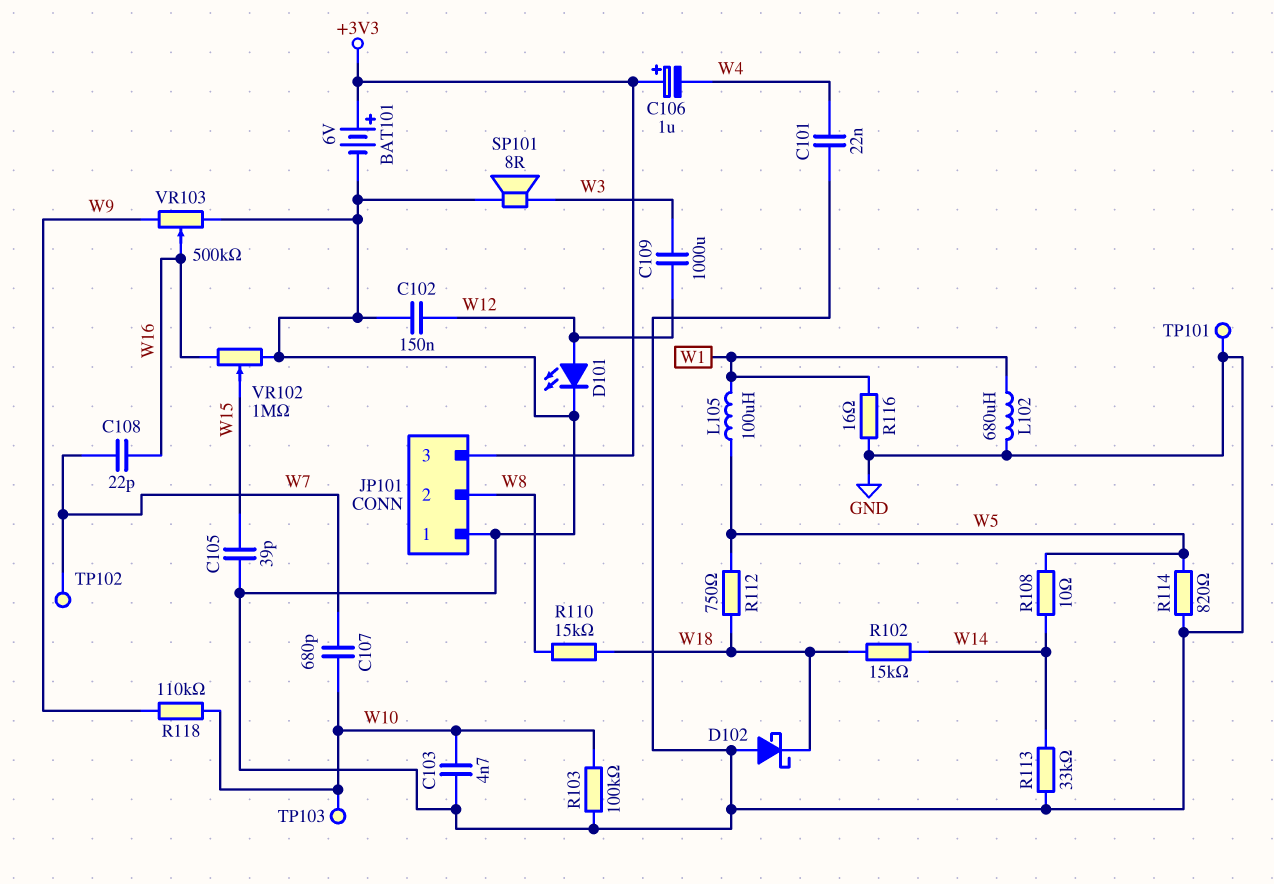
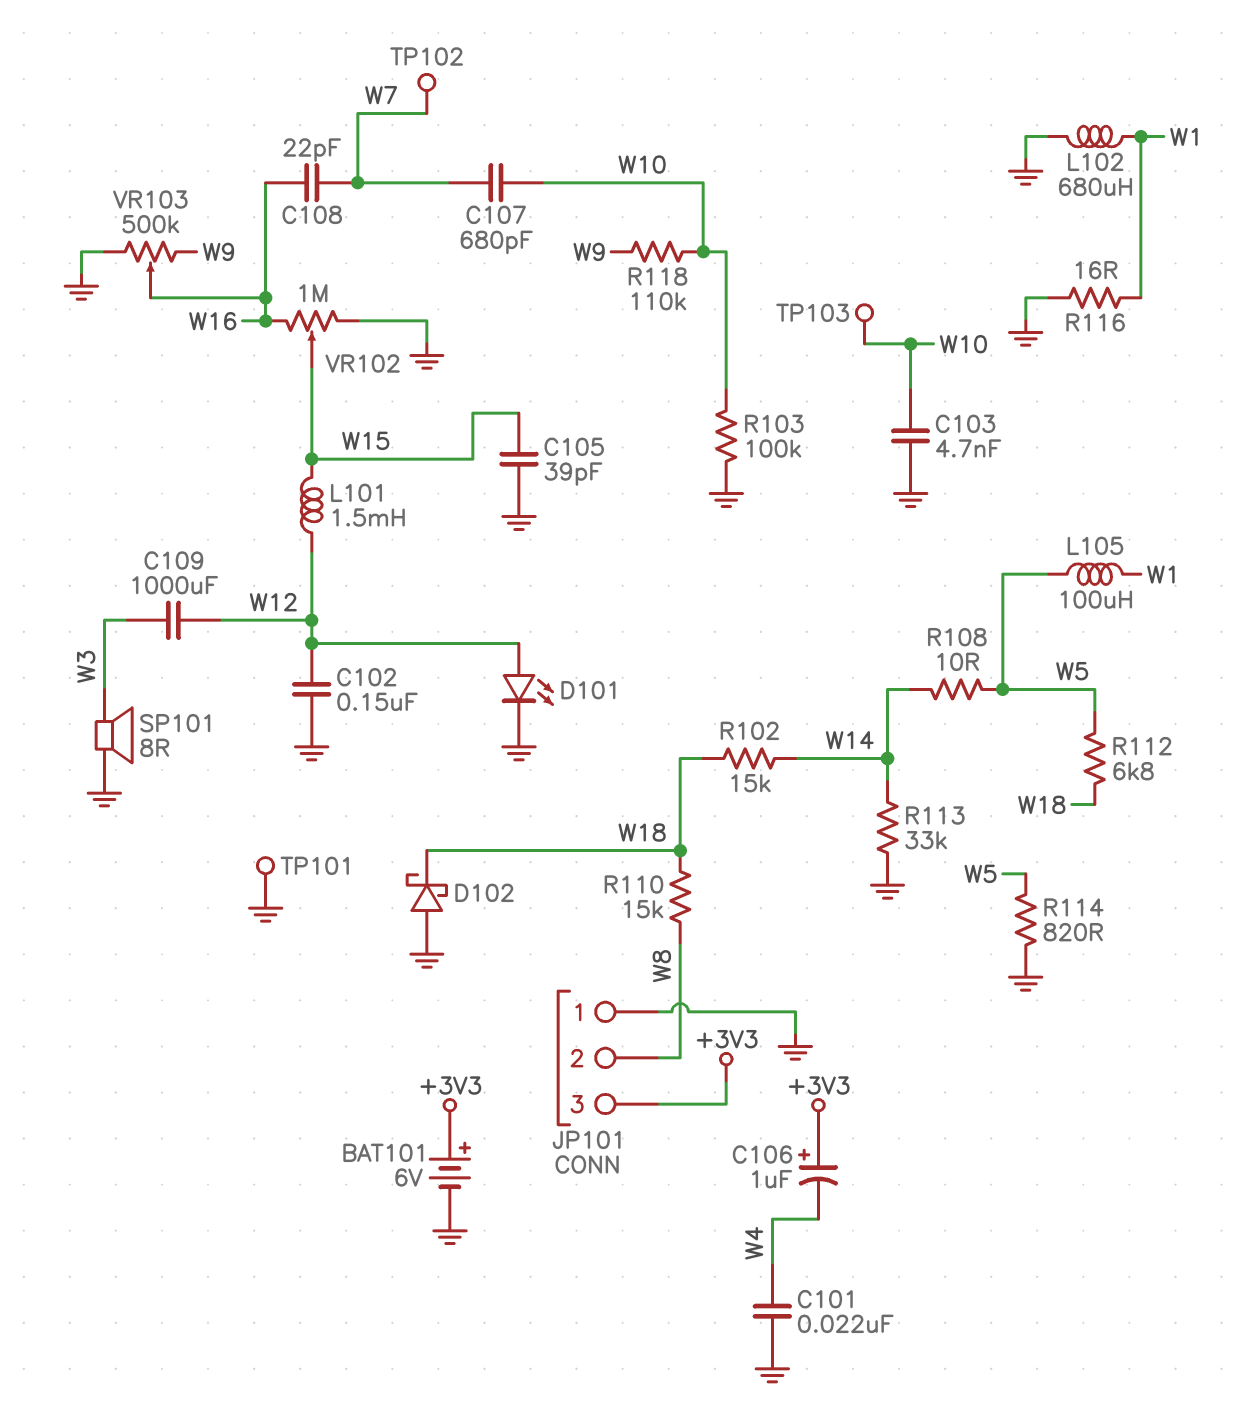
L101: none -> 1.5mH (W12, W15)
R112: 750 (W5, W18) -> 6.8k (W5, W18)

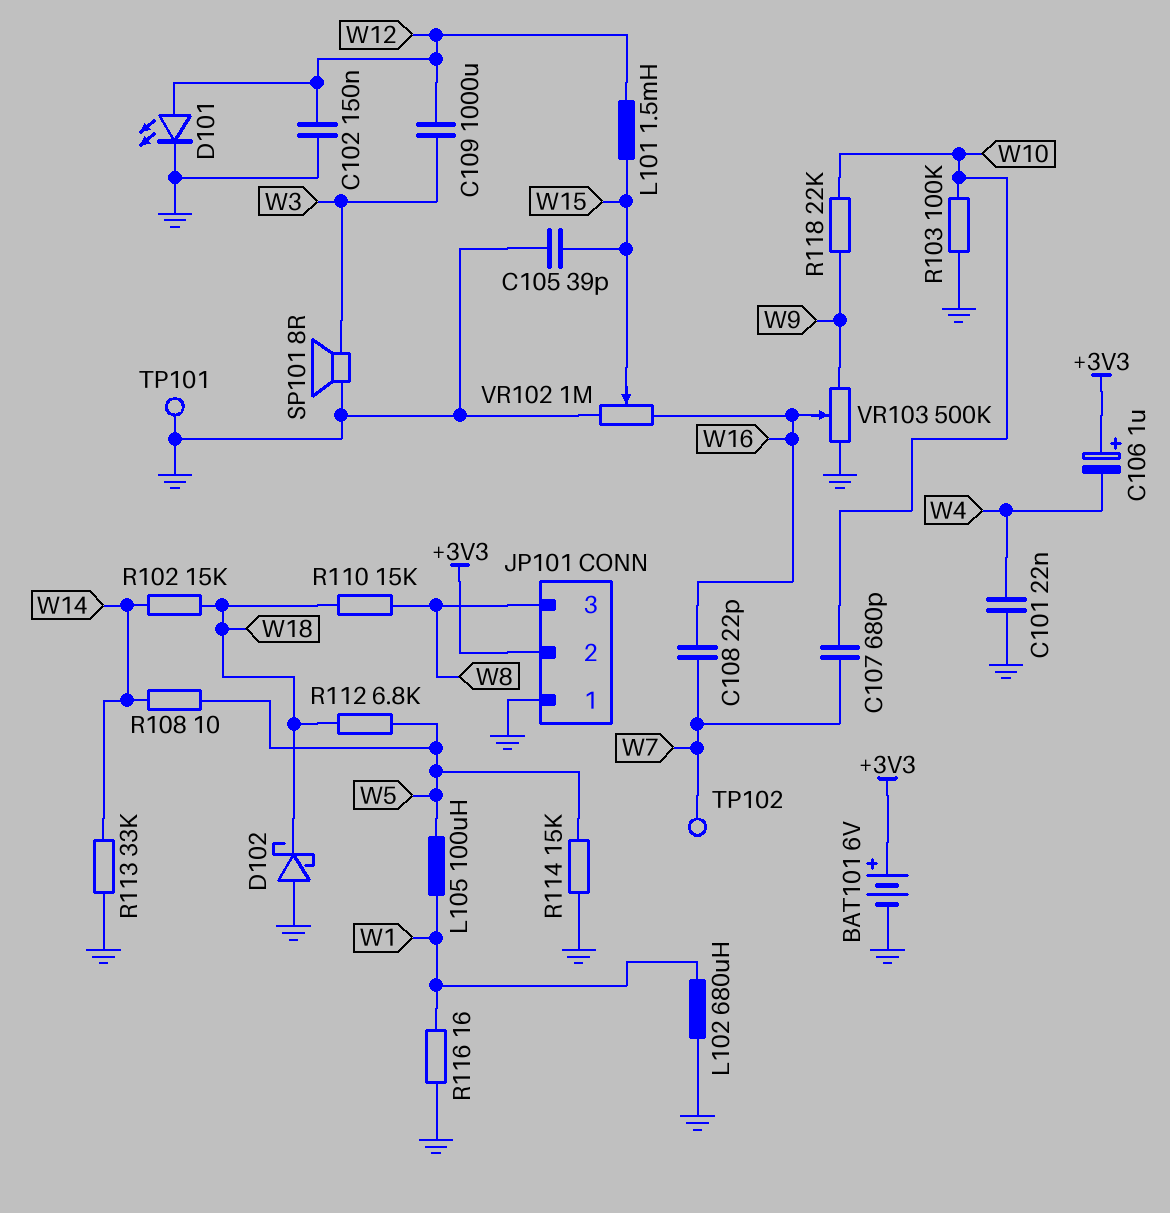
C103: 4.7nF (GND, W10) -> none
JP101 pin 2: W8 -> +3V3
JP101 pin 3: +3V3 -> W8
R114: 820 (GND, W5) -> 15k (GND, W5)
R118: 110k (W9, W10) -> 22k (W9, W10)
TP103: test point (W10) -> none

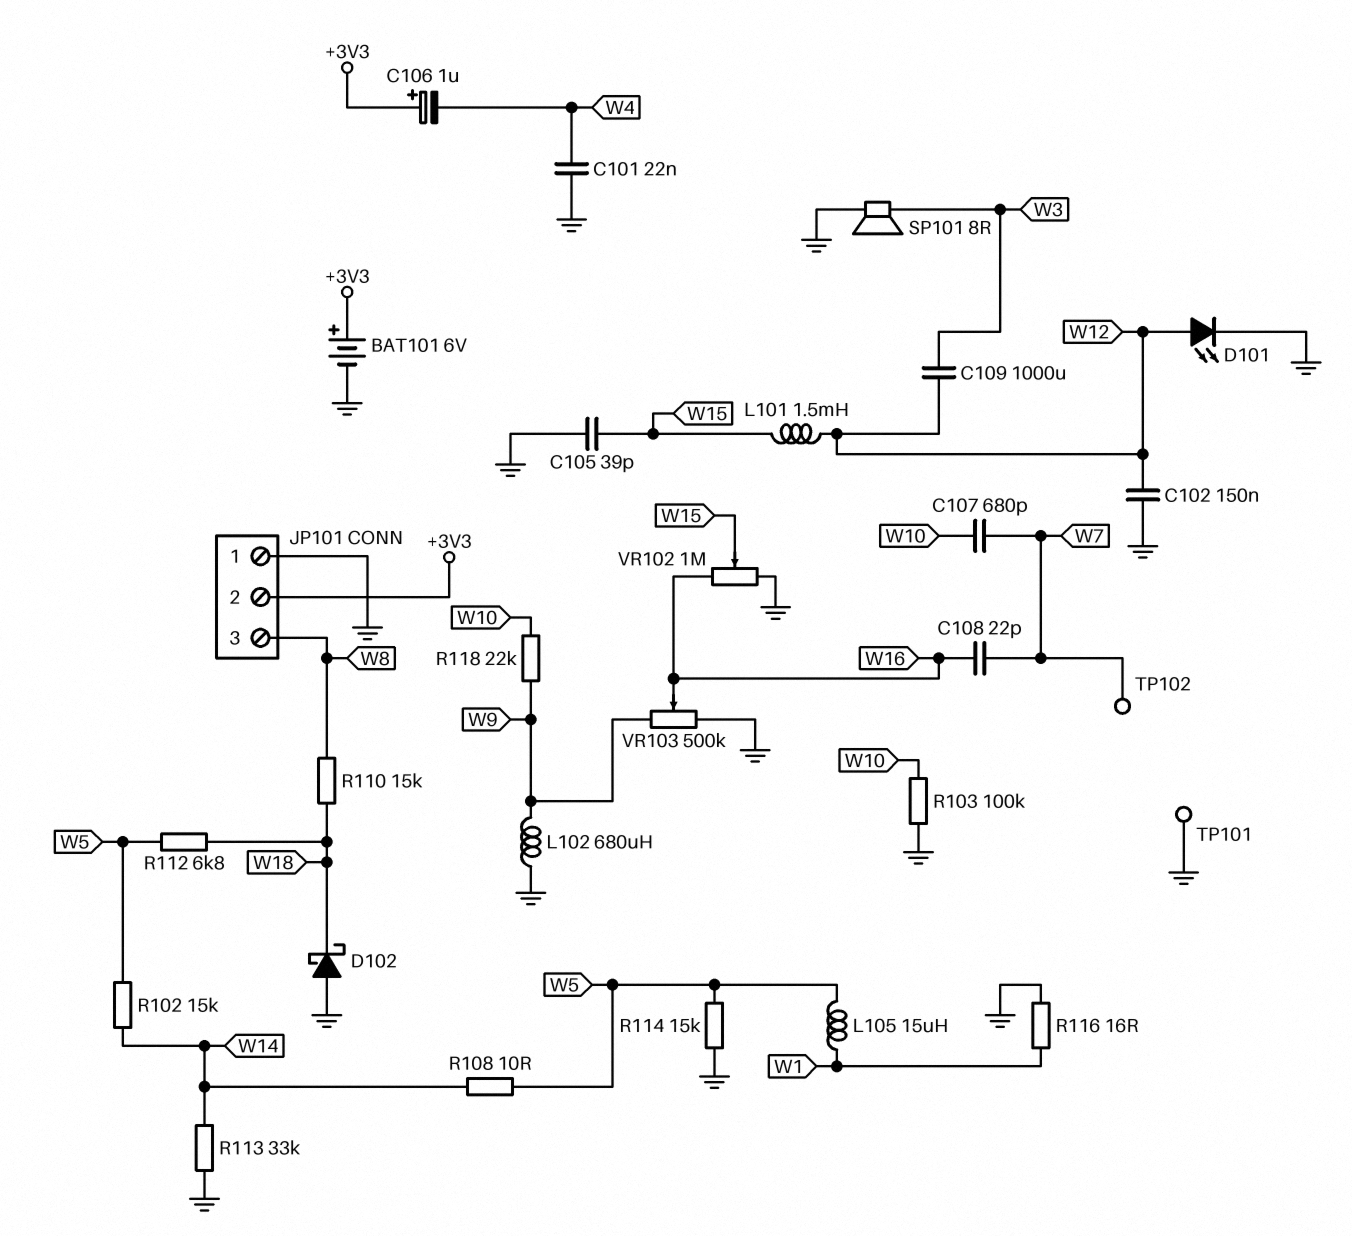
L102: 680uH (GND, W1) -> 680uH (GND, W9)
L105: 100uH (W1, W5) -> 15uH (W1, W5)
R102: 15k (W14, W18) -> 15k (W5, W14)

